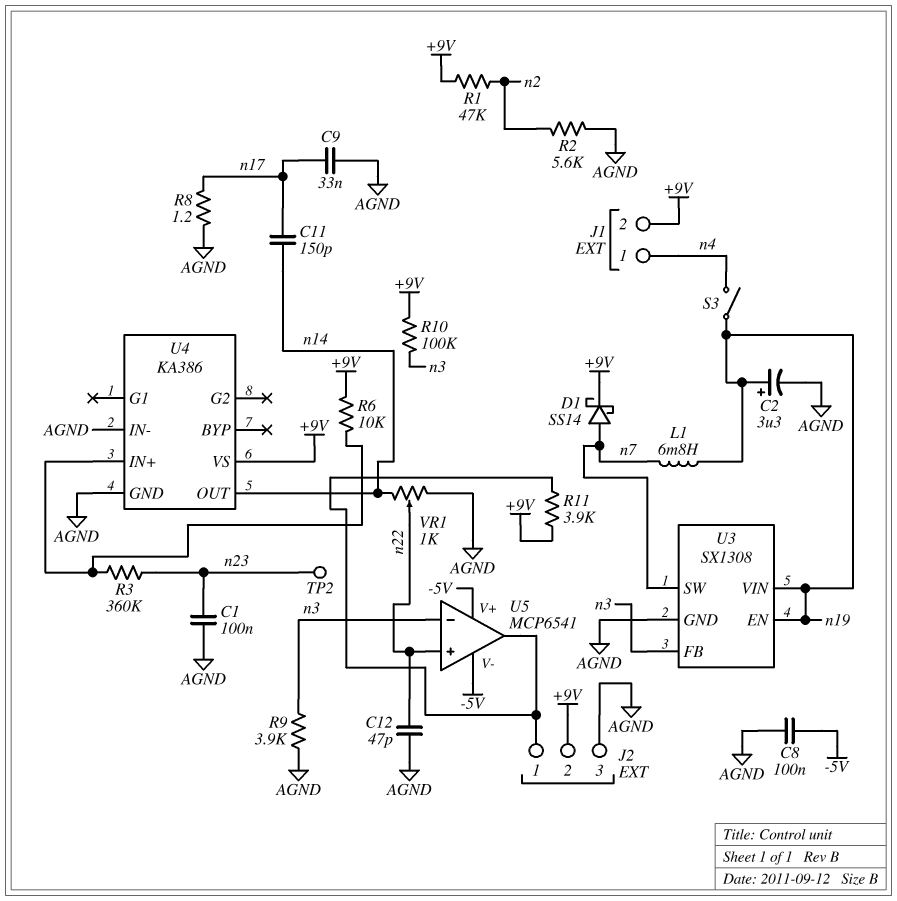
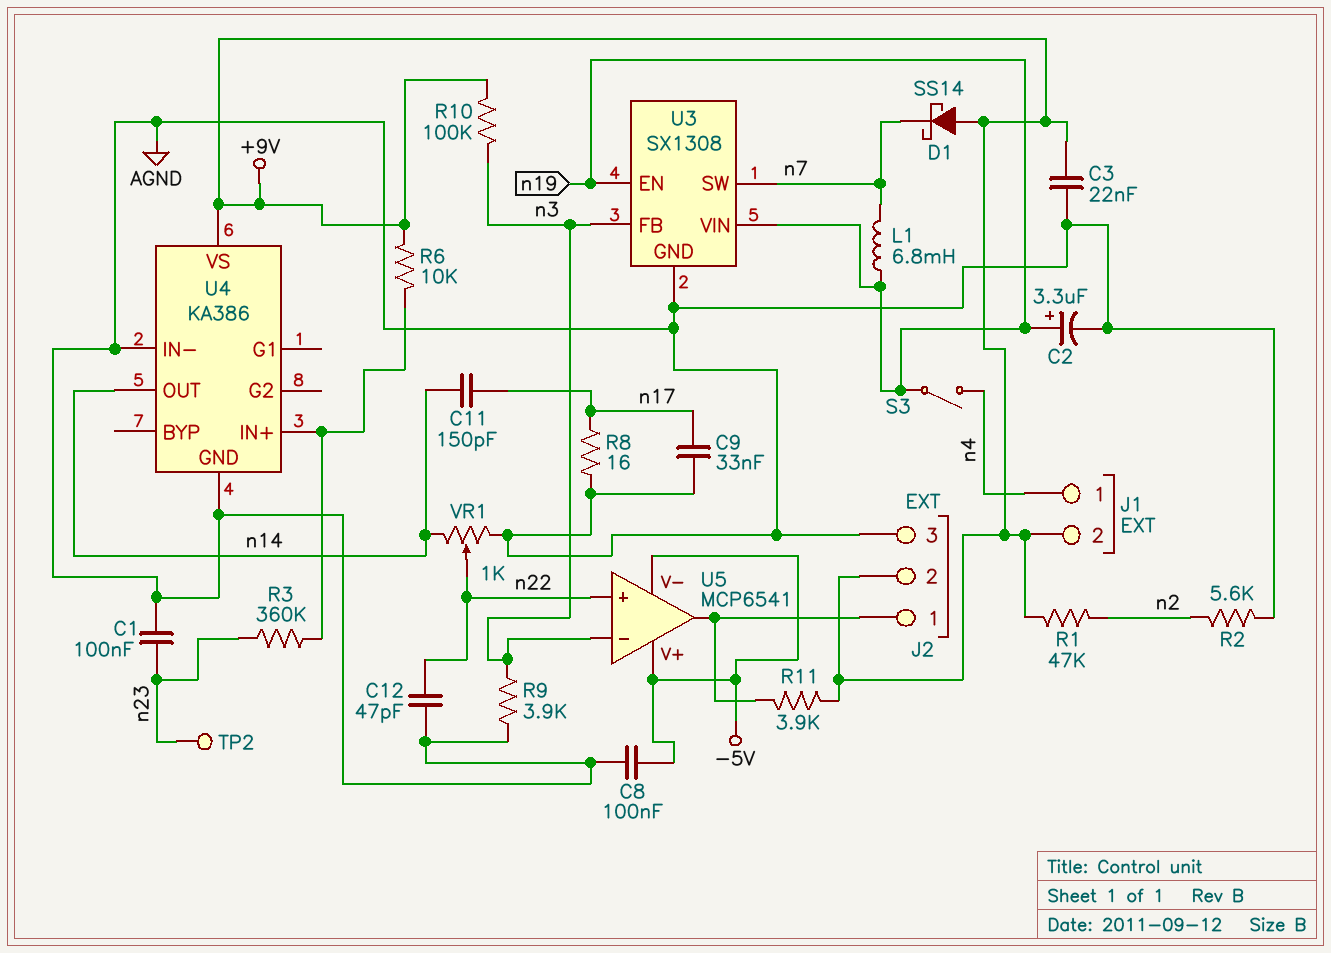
C3: none -> 22nF (+9V, AGND)
D1: schottky SS14 (A n7, K +9V) -> schottky SS14 (A +9V, K n7)
R8: 1.2 (AGND, n17) -> 16 (AGND, n17)

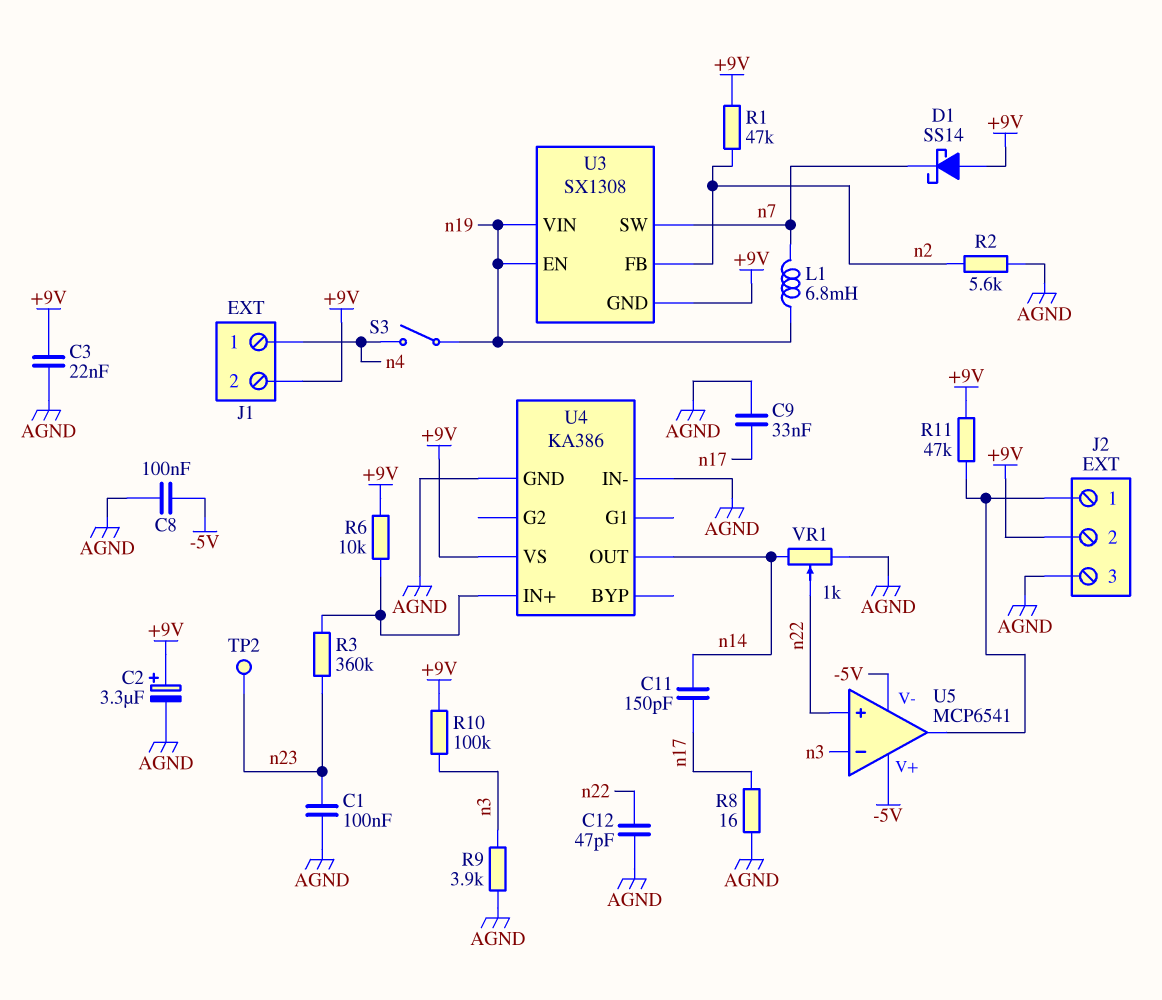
C2: 3.3uF (plus n19, minus AGND) -> 3.3uF (plus +9V, minus AGND)
R11: 3.9k (+9V, J2/1) -> 47k (+9V, J2/1)
U3 pin FB: n3 -> n2
U3 pin GND: AGND -> +9V

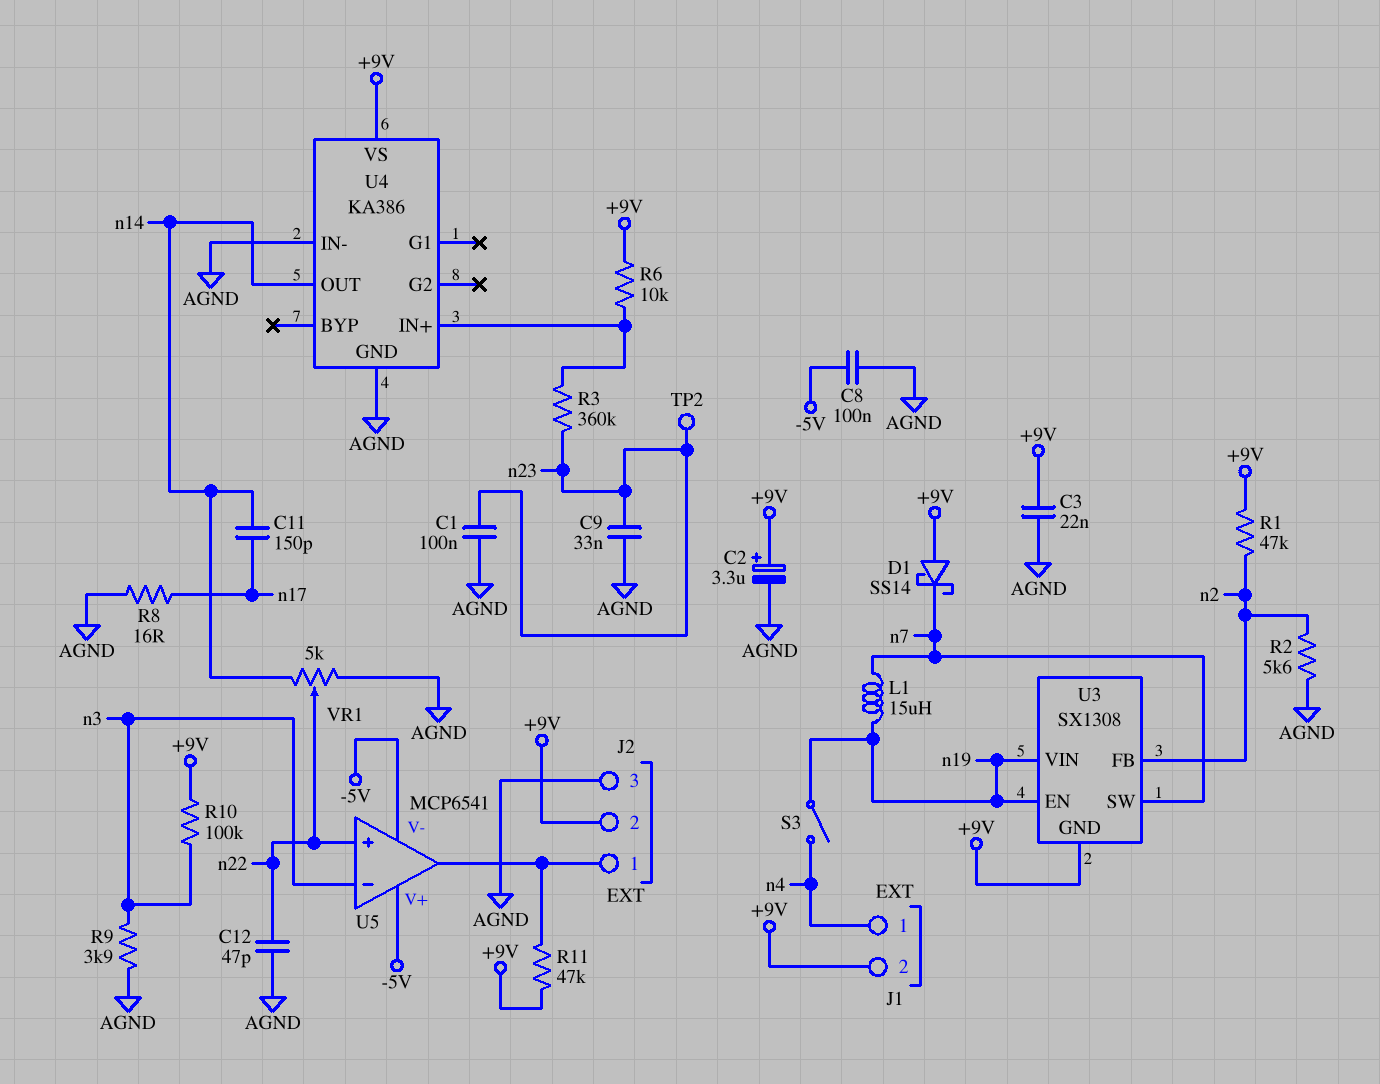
C9: 33nF (AGND, n17) -> 33nF (AGND, n23)
L1: 6.8mH (n7, n19) -> 15uH (n7, n19)
VR1: 1k (AGND, n14, wiper n22) -> 5k (AGND, n14, wiper n22)

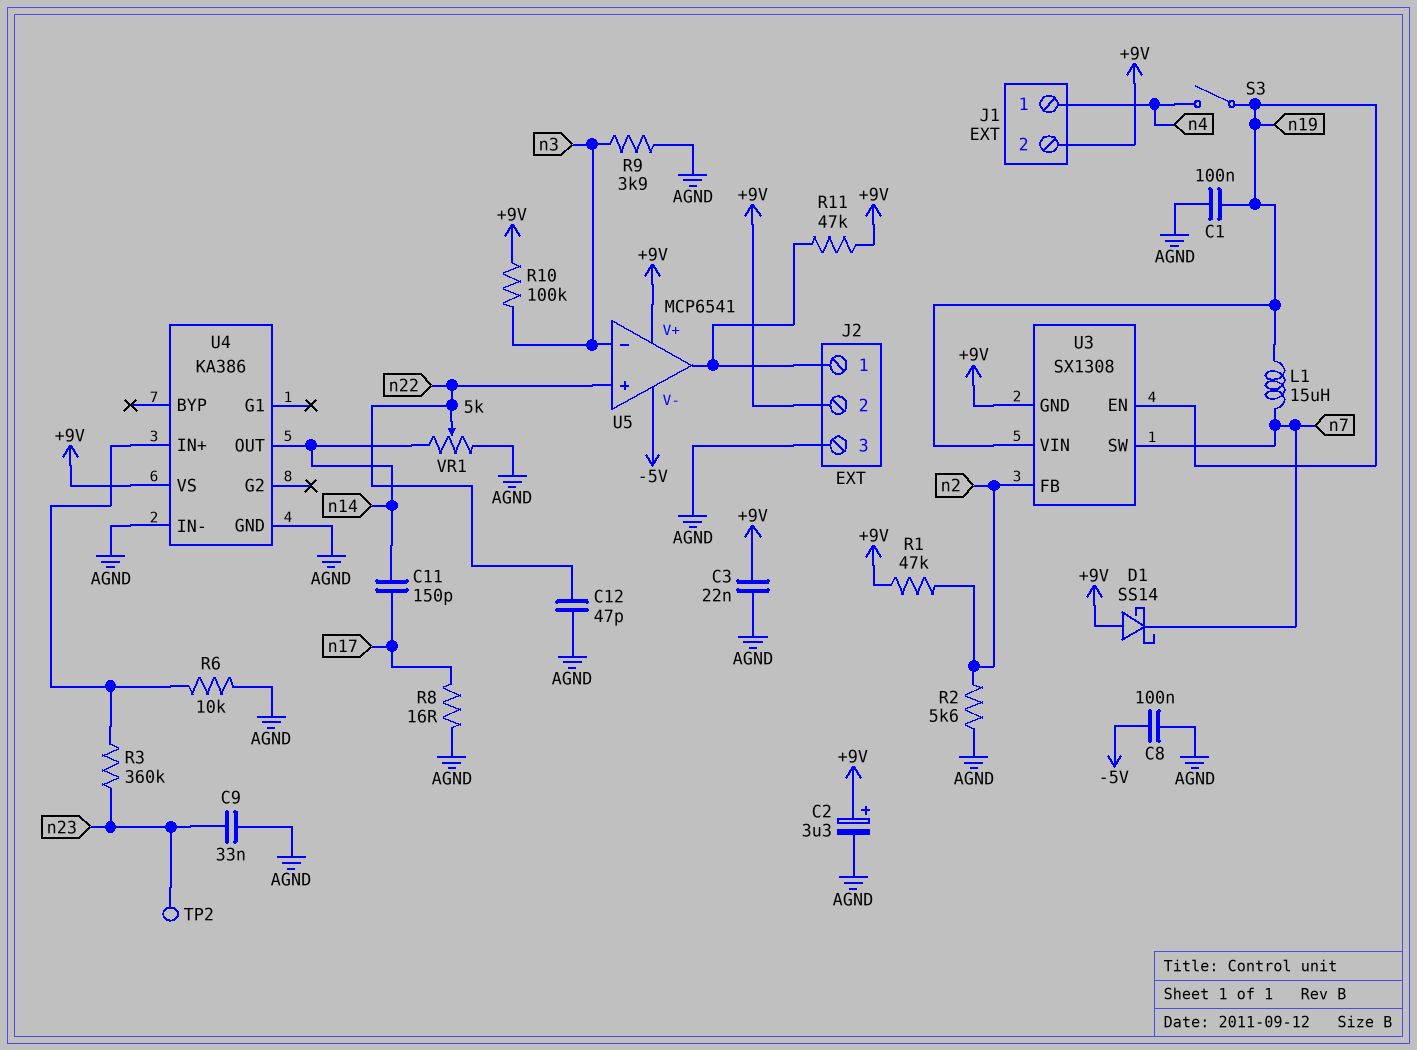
C1: 100nF (AGND, n23) -> 100nF (AGND, n19)
R6: 10k (+9V, U4/IN+) -> 10k (AGND, U4/IN+)
U5 pin V+: -5V -> +9V

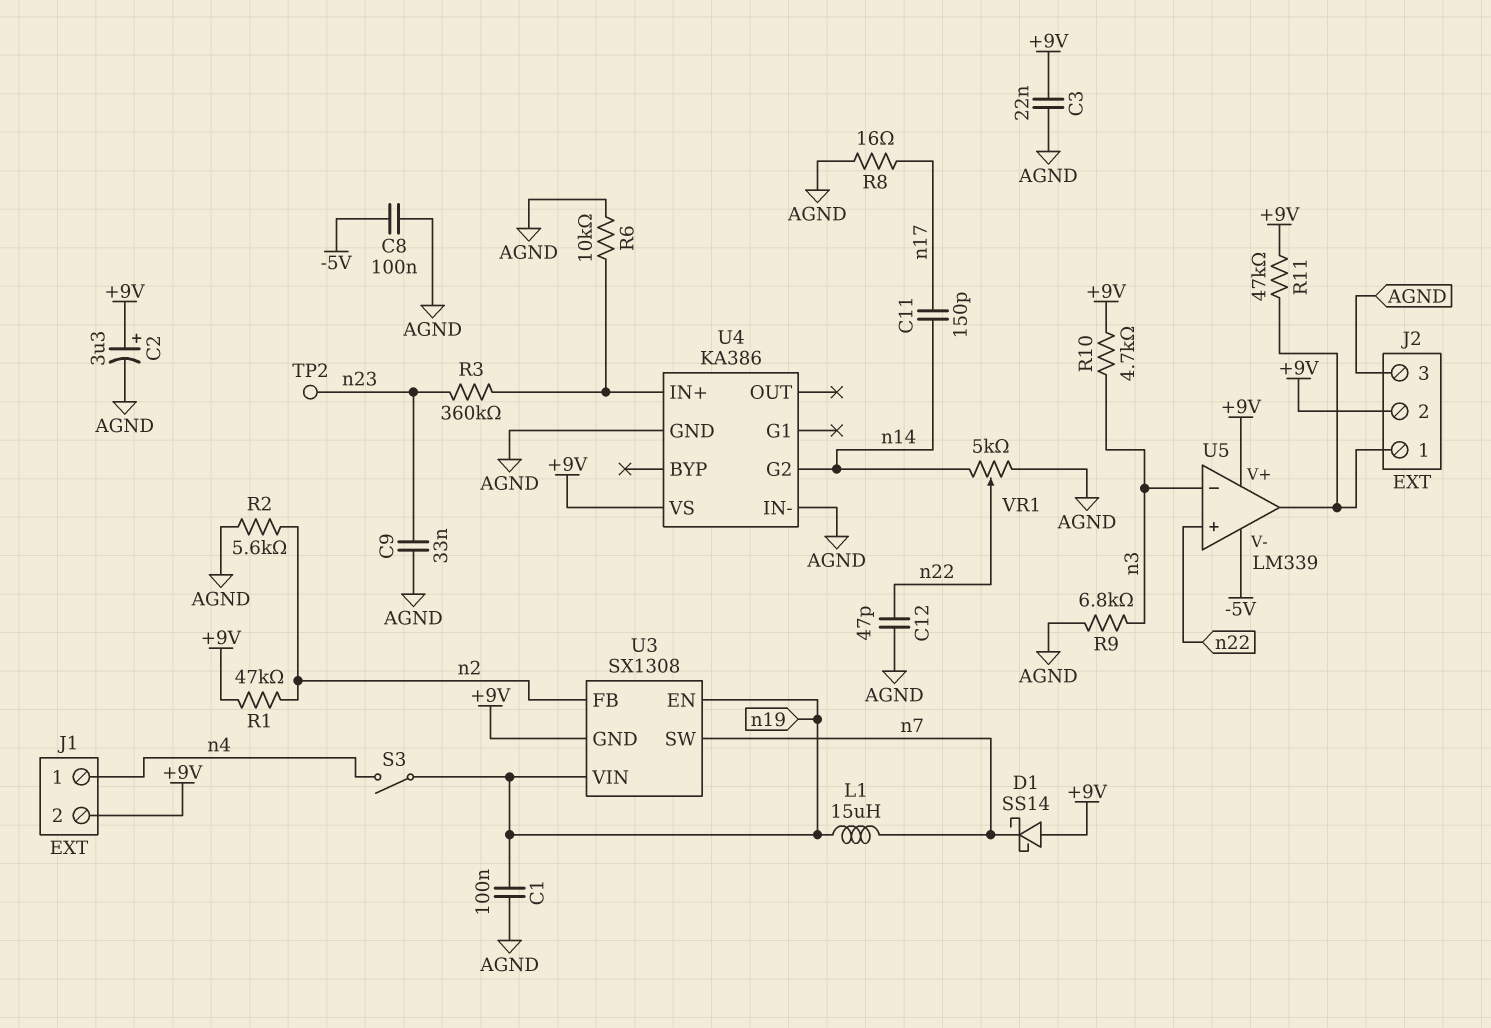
R9: 3.9k (AGND, n3) -> 6.8k (AGND, n3)
R10: 100k (+9V, n3) -> 4.7k (+9V, n3)
U4 pin G2: none -> n14
U4 pin OUT: n14 -> none
U5: MCP6541 -> LM339

